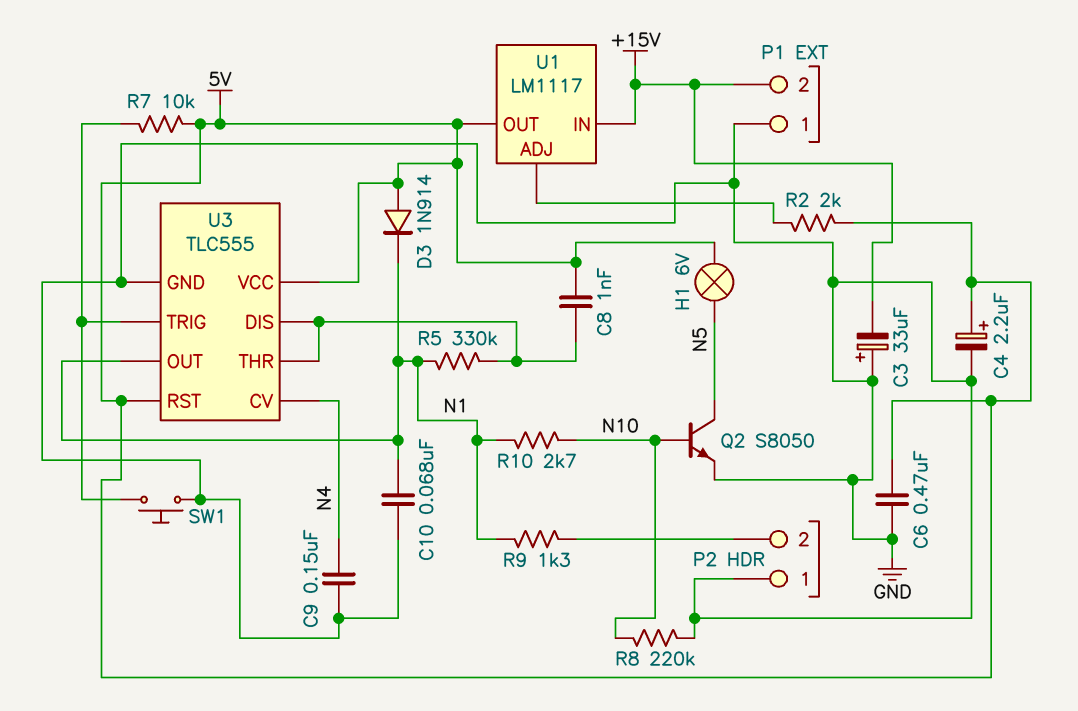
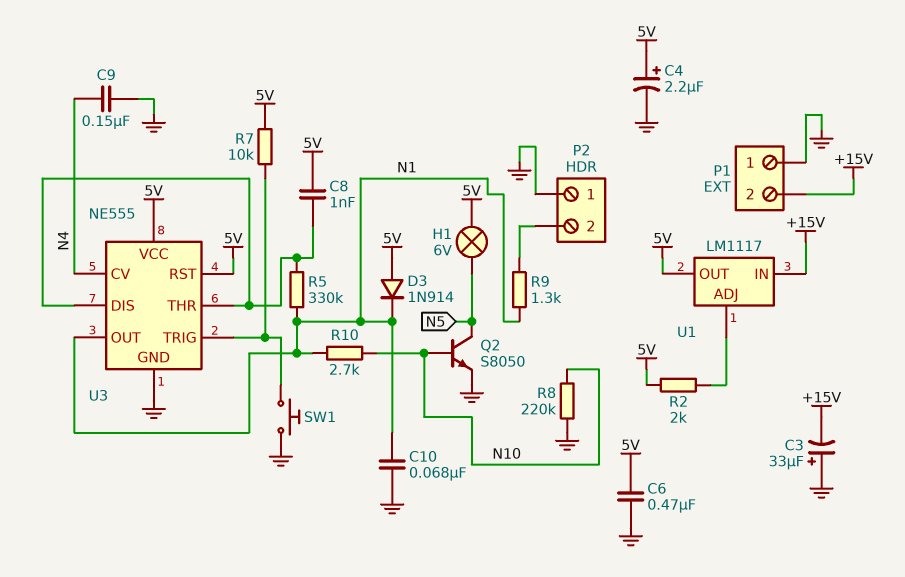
U3: TLC555 -> NE555

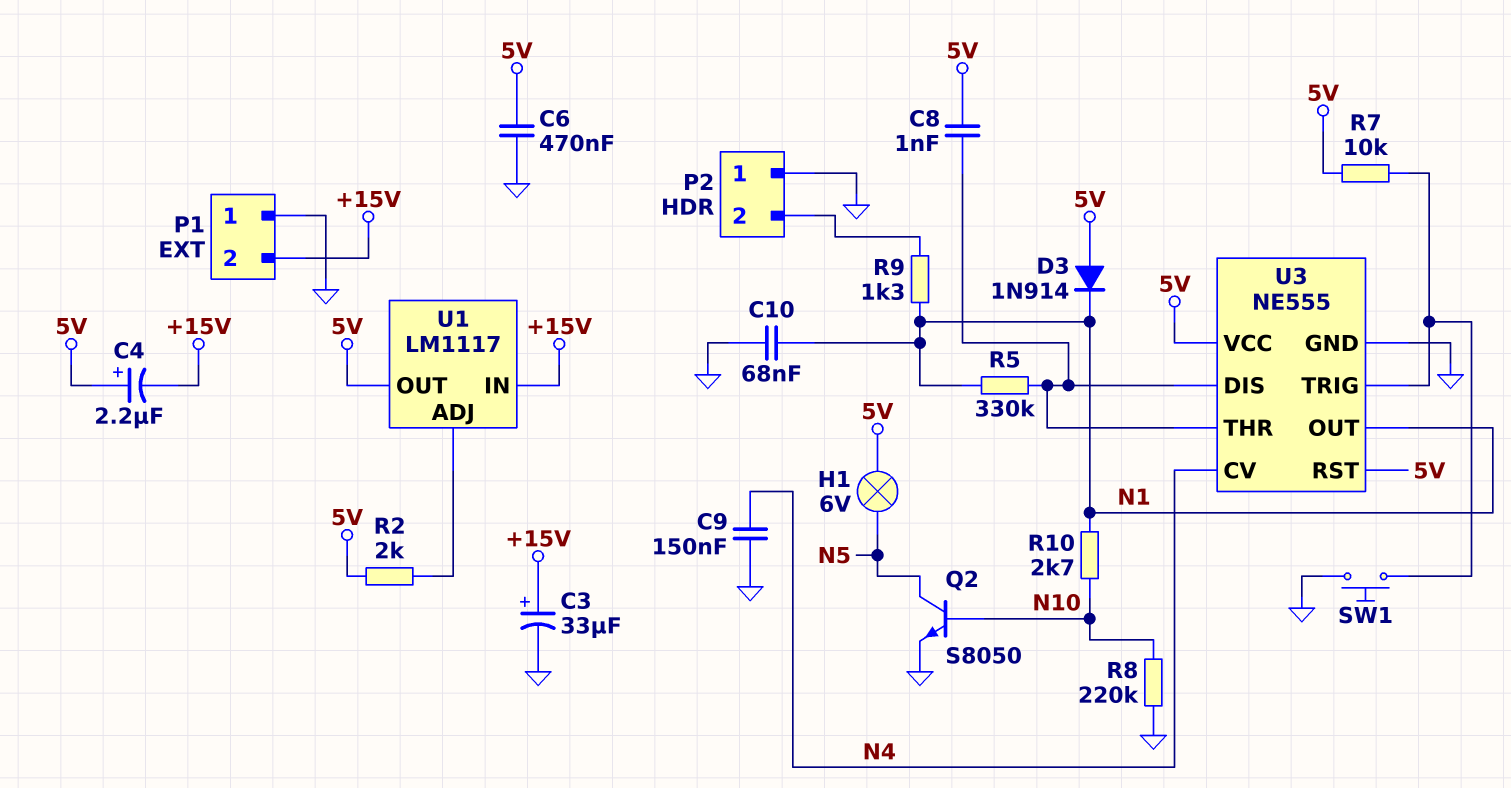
C3: 33uF (plus GND, minus +15V) -> 33uF (plus +15V, minus GND)
C4: 2.2uF (plus 5V, minus GND) -> 2.2uF (plus 5V, minus +15V)

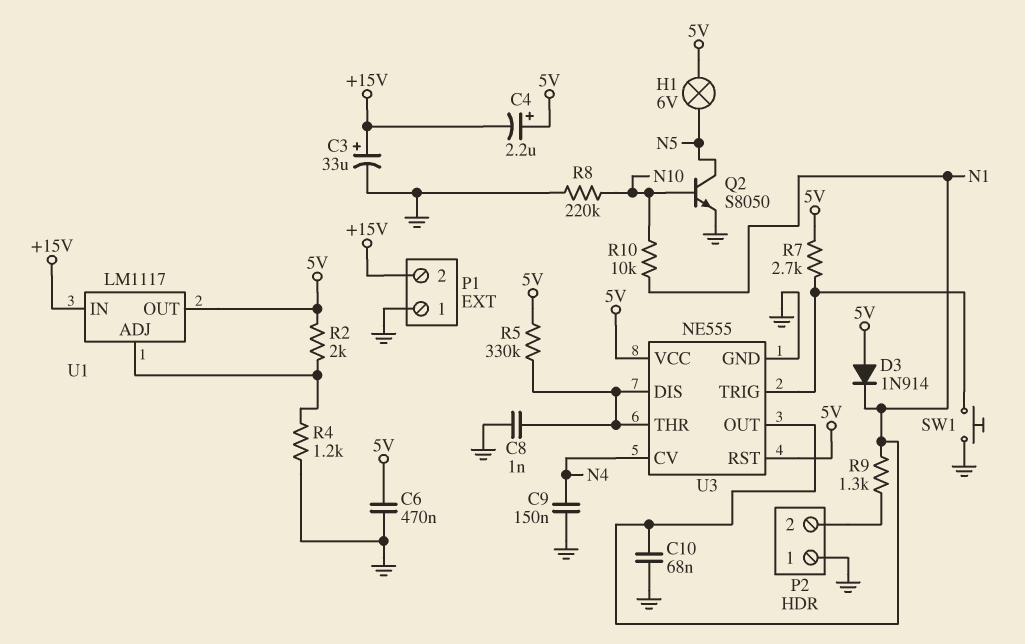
C8: 1nF (5V, U3/DIS) -> 1nF (GND, U3/DIS)
R4: none -> 1.2k (GND, U1/ADJ)
R5: 330k (N1, U3/DIS) -> 330k (5V, U3/DIS)
R7: 10k (5V, U3/TRIG) -> 2.7k (5V, U3/TRIG)
R10: 2.7k (N1, N10) -> 10k (N1, N10)

